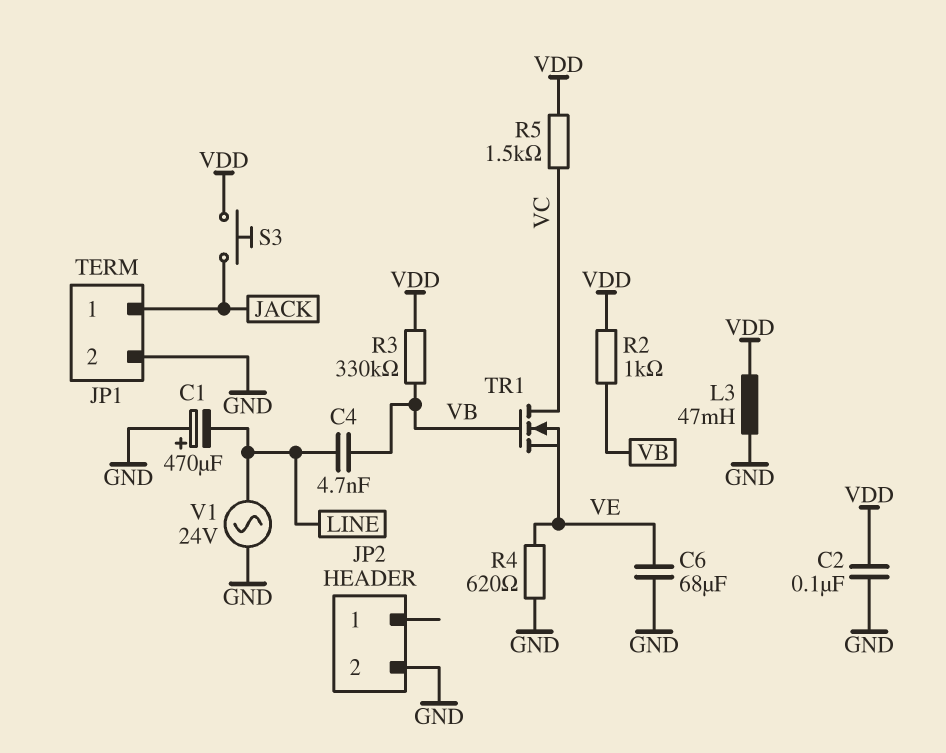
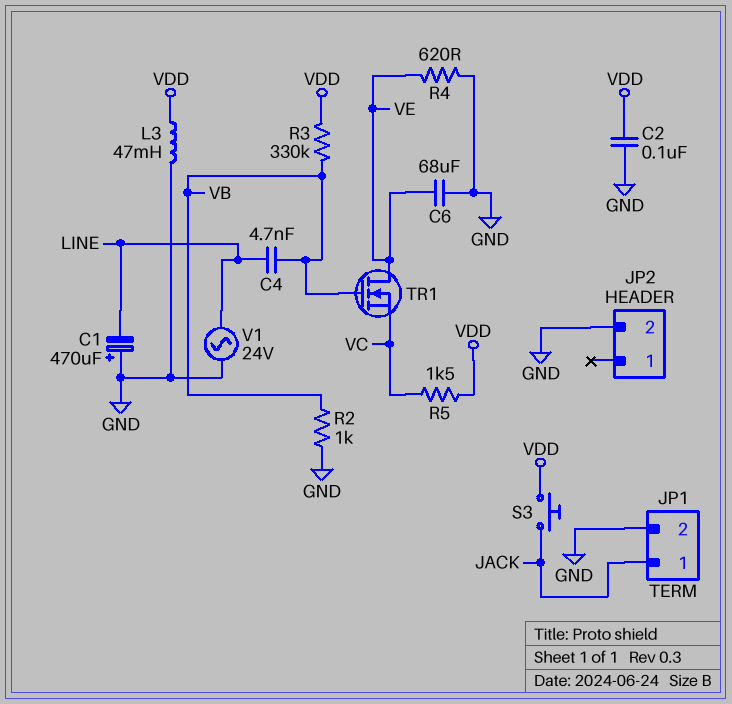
R2: 1k (VB, VDD) -> 1k (GND, VB)
TR1: NMOS (G VB, D VC, S VE) -> NMOS (G VB, D VE, S VC)

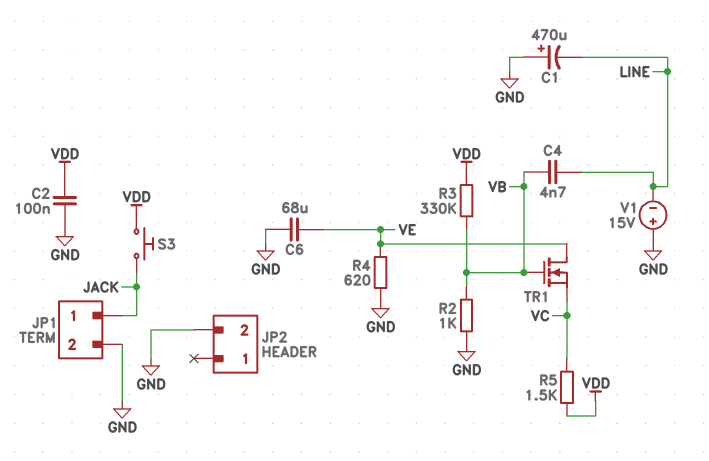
L3: 47mH (GND, VDD) -> none
V1: AC 24V (GND, LINE) -> 15V (plus GND, minus LINE)

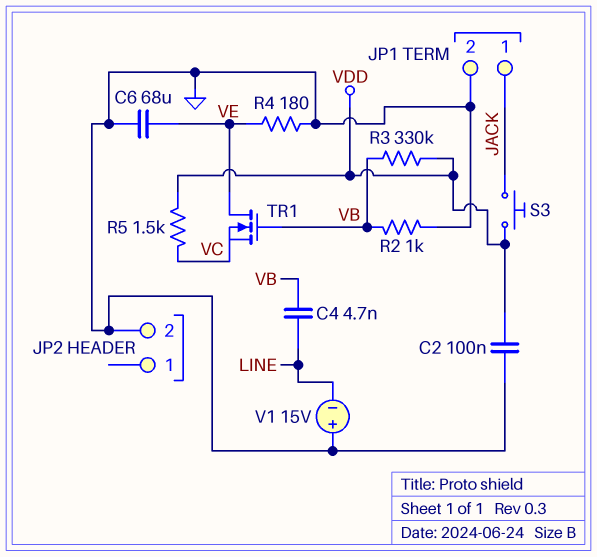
C1: 470uF (plus GND, minus LINE) -> none
R4: 620 (GND, VE) -> 180 (GND, VE)

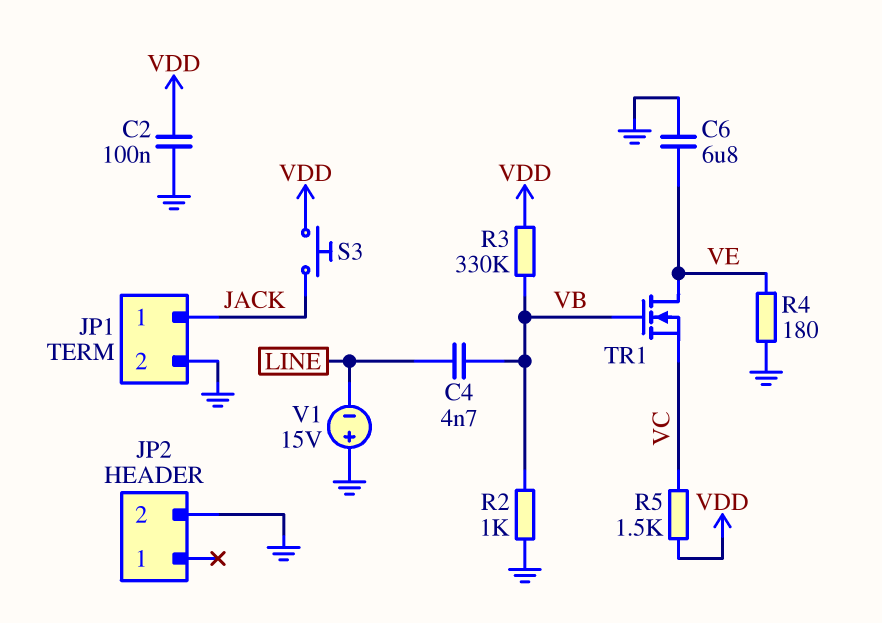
C6: 68uF (GND, VE) -> 6.8uF (GND, VE)

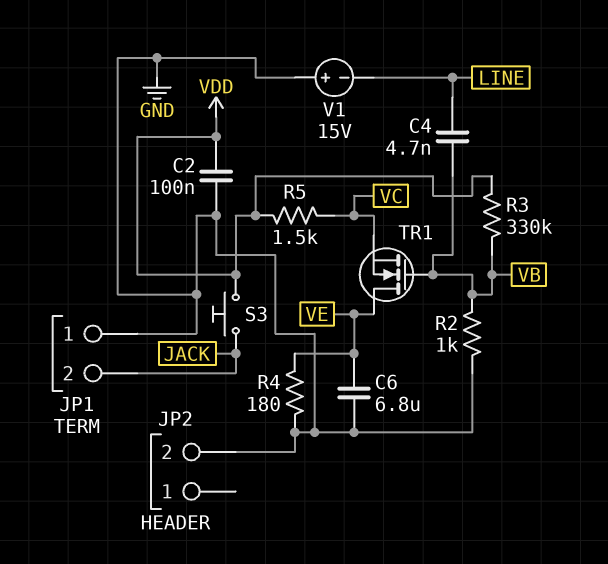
JP1 pin 1: JACK -> GND
JP1 pin 2: GND -> JACK

